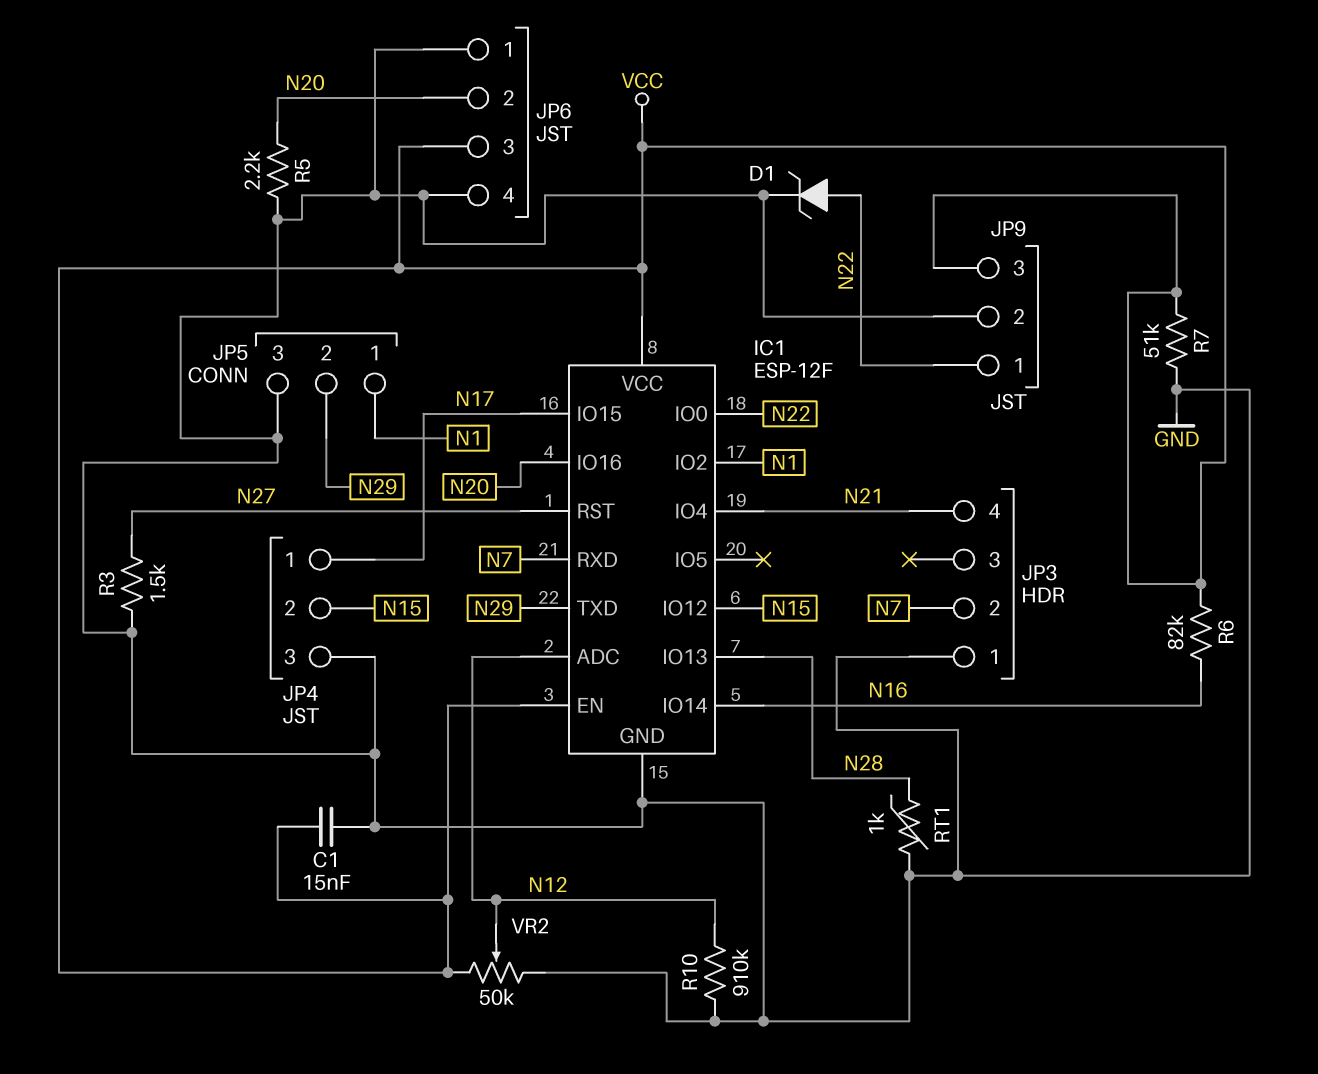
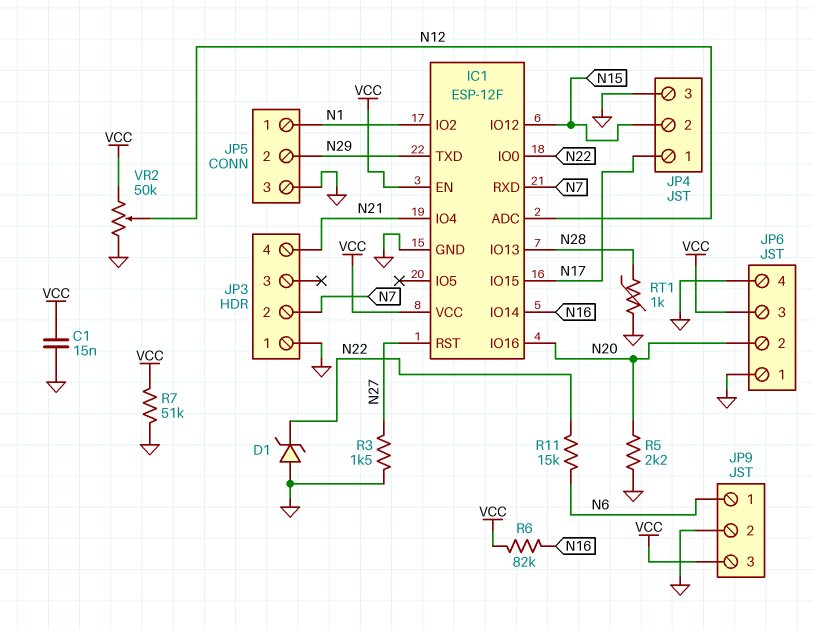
D1: zener (A N22, K GND) -> zener (A GND, K N22)
JP9 pin 1: N22 -> N6
R10: 910k (GND, N12) -> none
R11: none -> 15k (N6, N22)

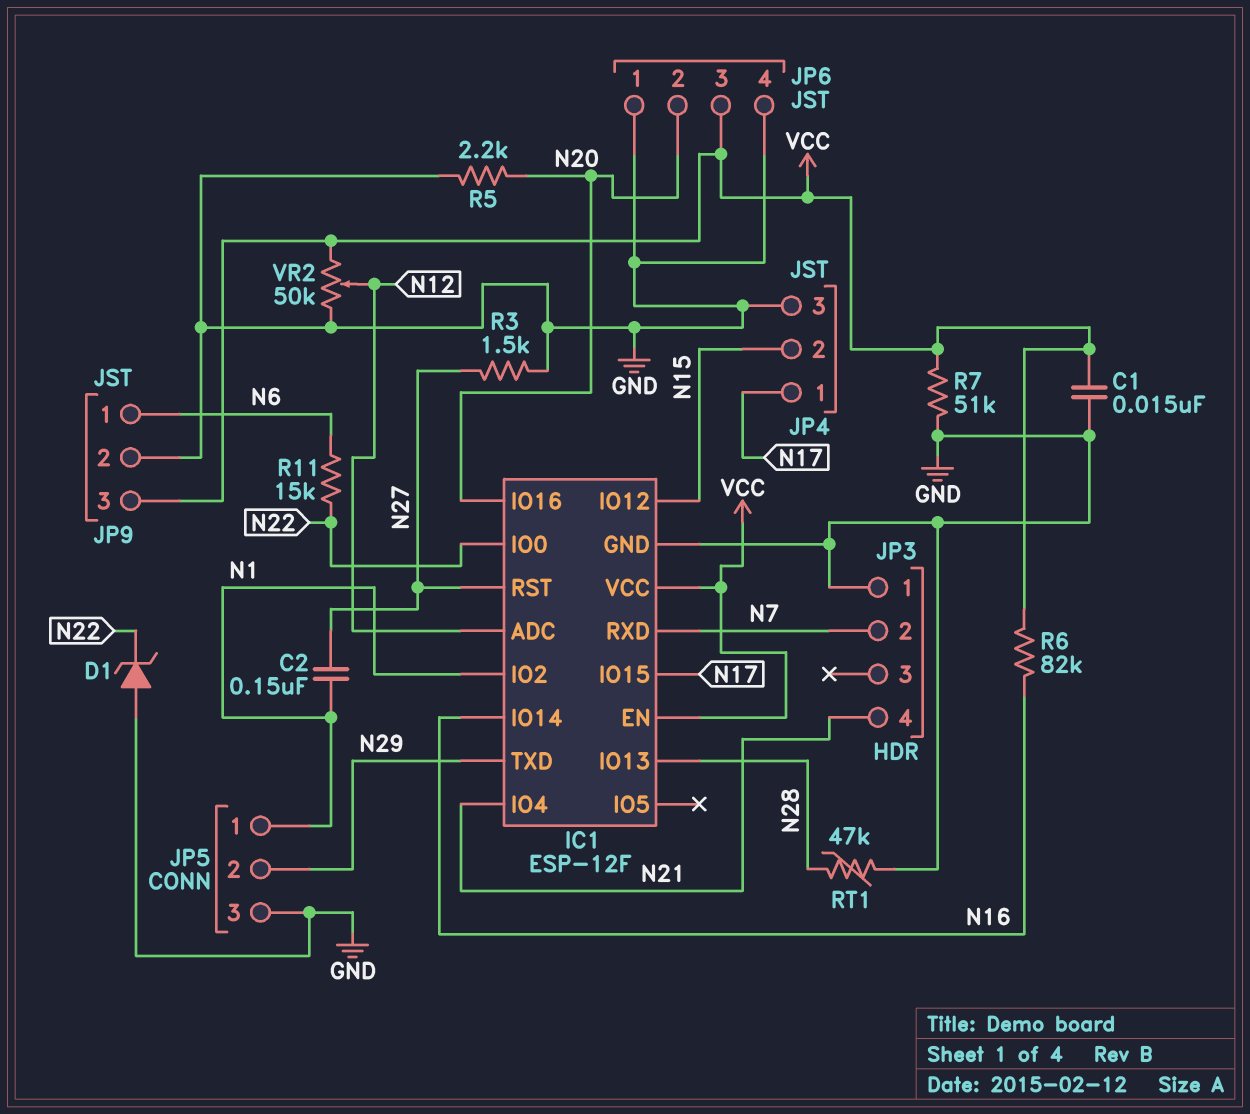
C2: none -> 150nF (N1, N27)
RT1: 1k (GND, N28) -> 47k (GND, N28)

